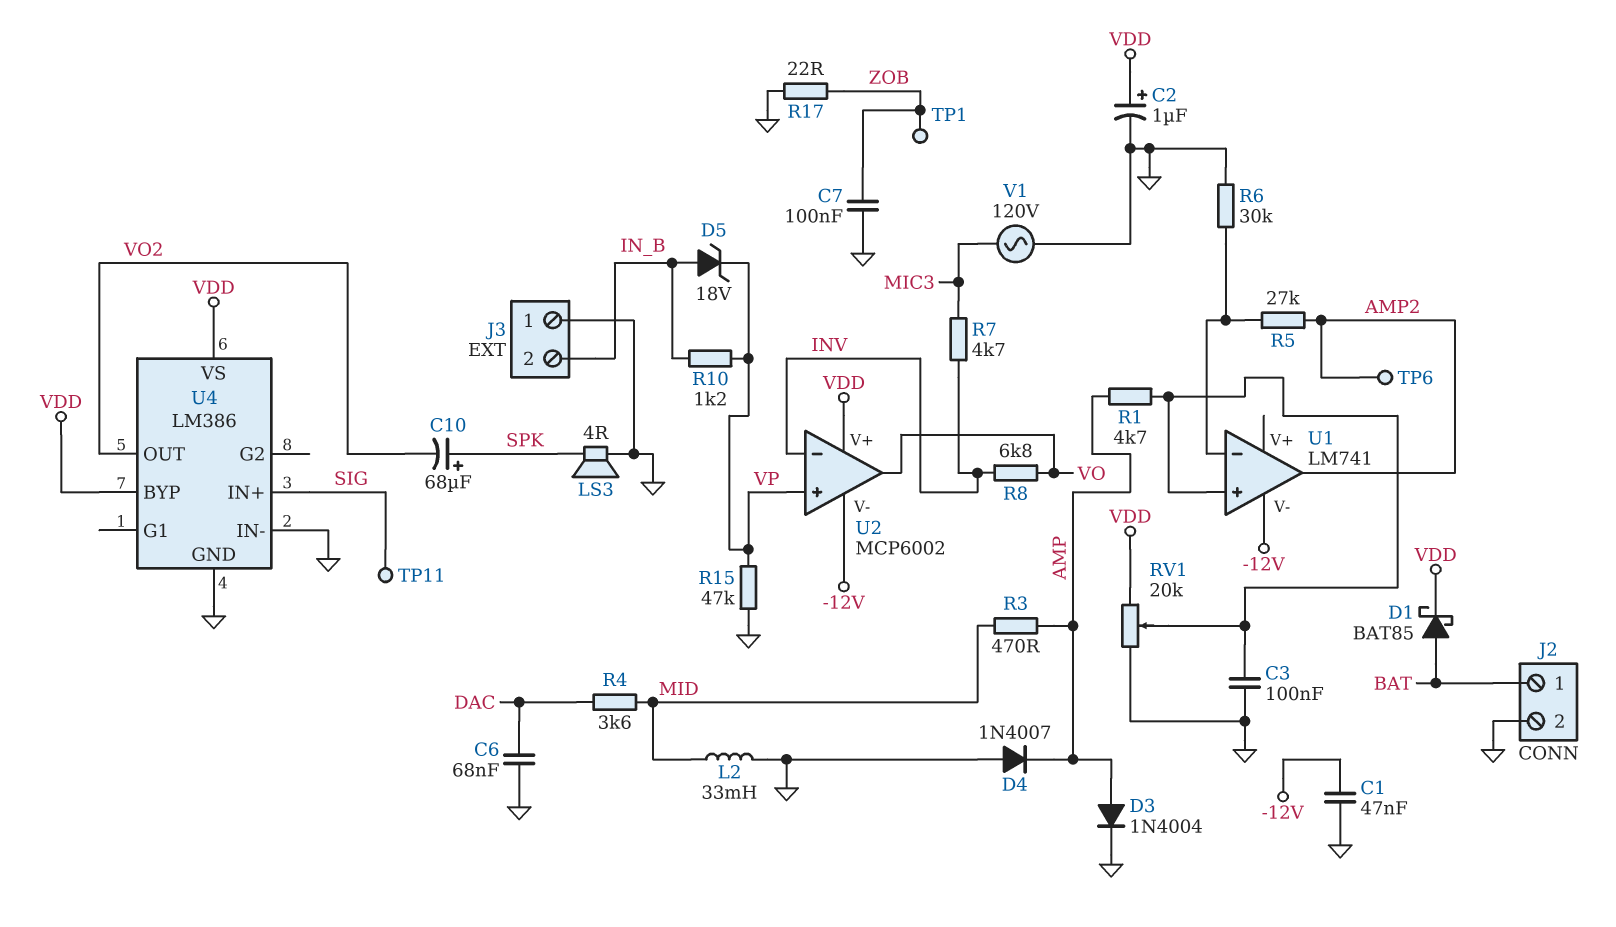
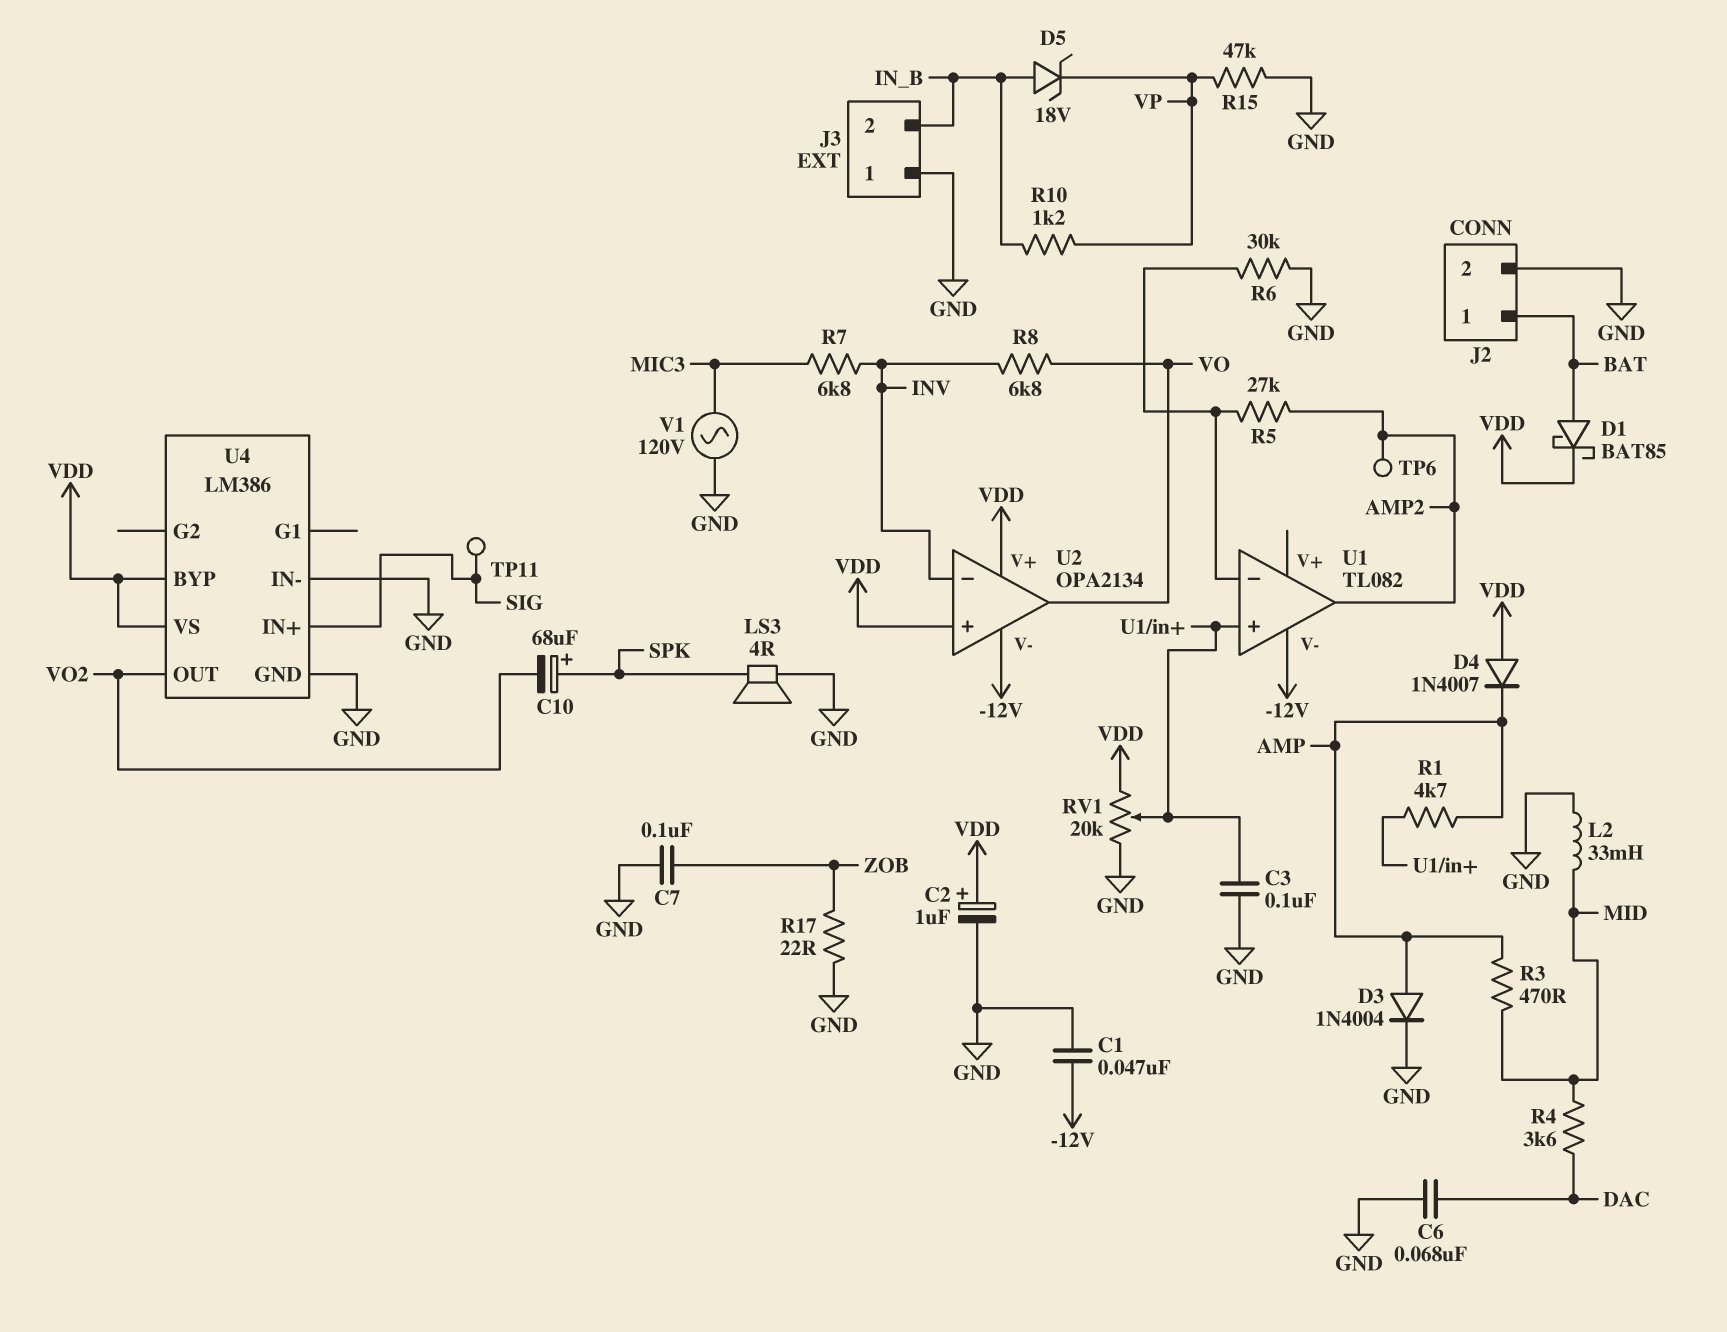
D4: diode 1N4007 (A GND, K AMP) -> diode 1N4007 (A VDD, K AMP)
R7: 4.7k (INV, MIC3) -> 6.8k (INV, MIC3)
TP1: test point (ZOB) -> none
U1: LM741 -> TL082
U2: MCP6002 -> OPA2134
U2 pin in+: VP -> VDD

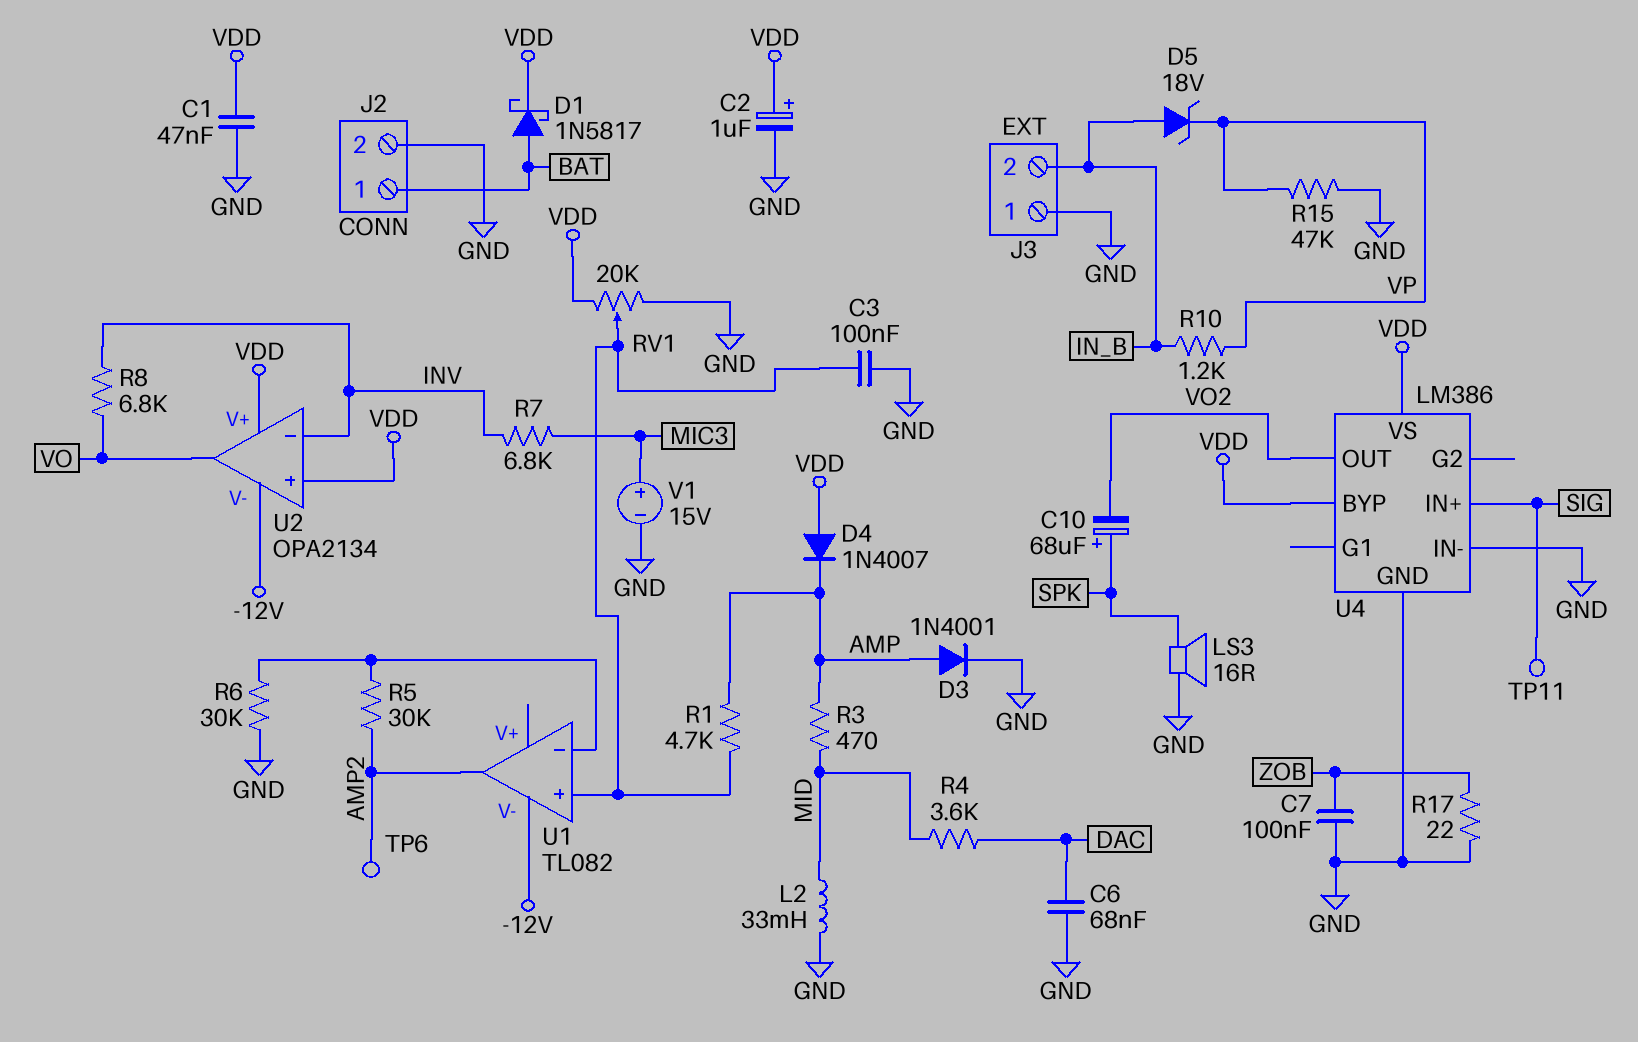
C1: 47nF (-12V, GND) -> 47nF (GND, VDD)
D1: schottky BAT85 (A BAT, K VDD) -> schottky 1N5817 (A BAT, K VDD)
D3: diode 1N4004 (A AMP, K GND) -> diode 1N4001 (A AMP, K GND)
LS3: speaker 4R (GND, SPK) -> speaker 16R (GND, SPK)
R5: 27k (AMP2, U1/in-) -> 30k (AMP2, U1/in-)
V1: AC 120V (GND, MIC3) -> 15V (plus MIC3, minus GND)

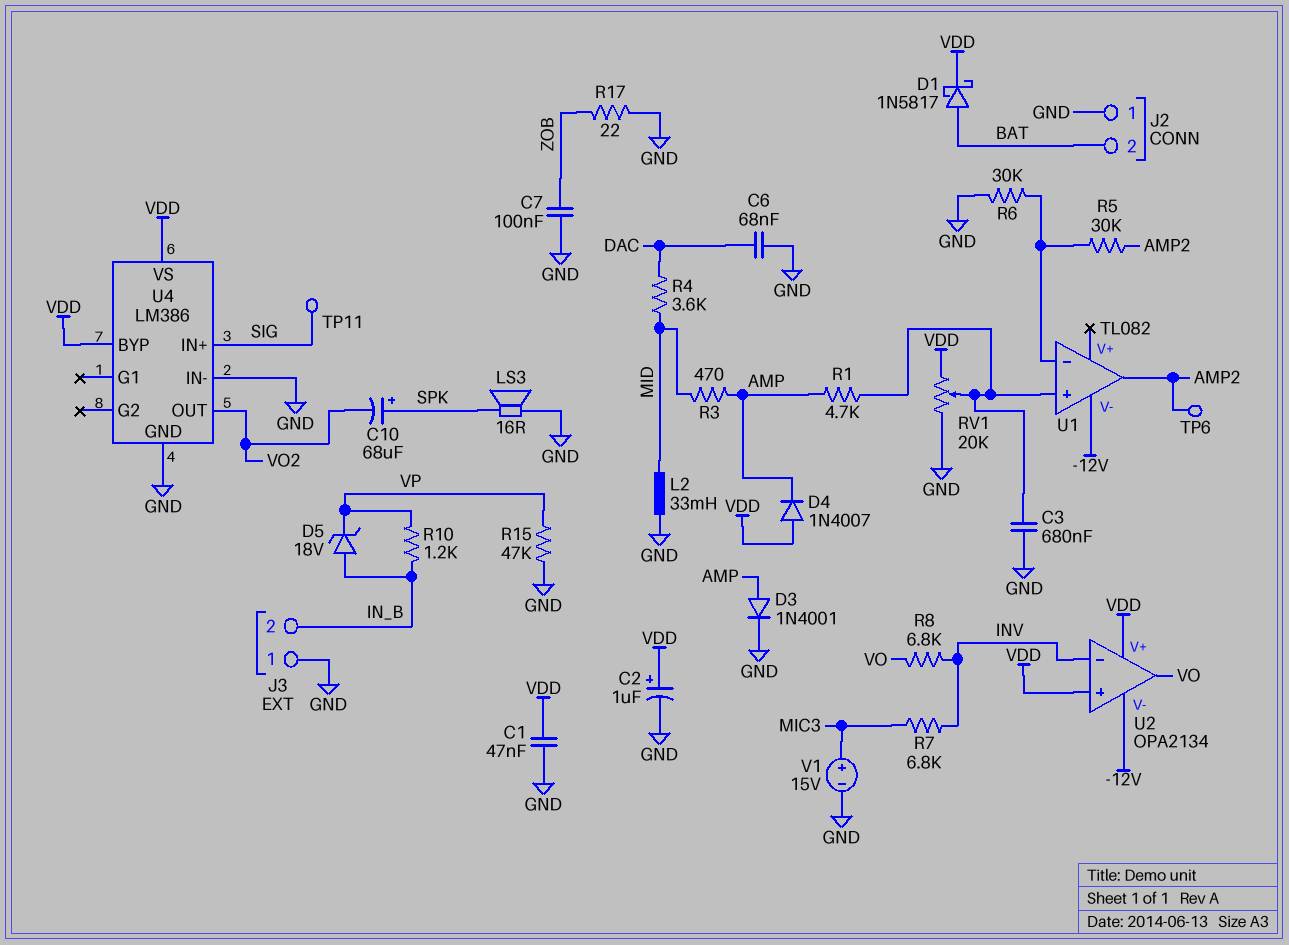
C3: 100nF (GND, U1/in+) -> 680nF (GND, U1/in+)
J2 pin 1: BAT -> GND
J2 pin 2: GND -> BAT

